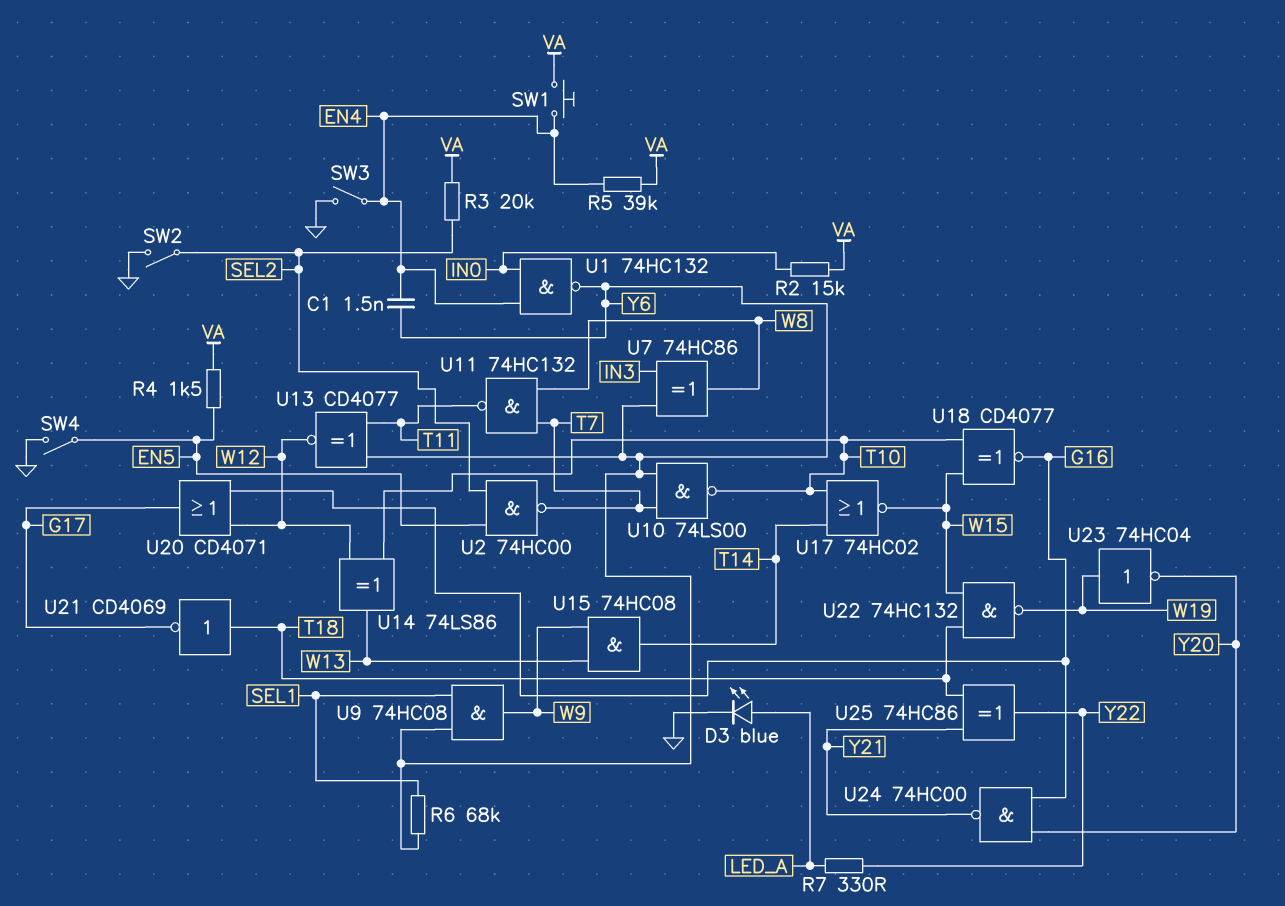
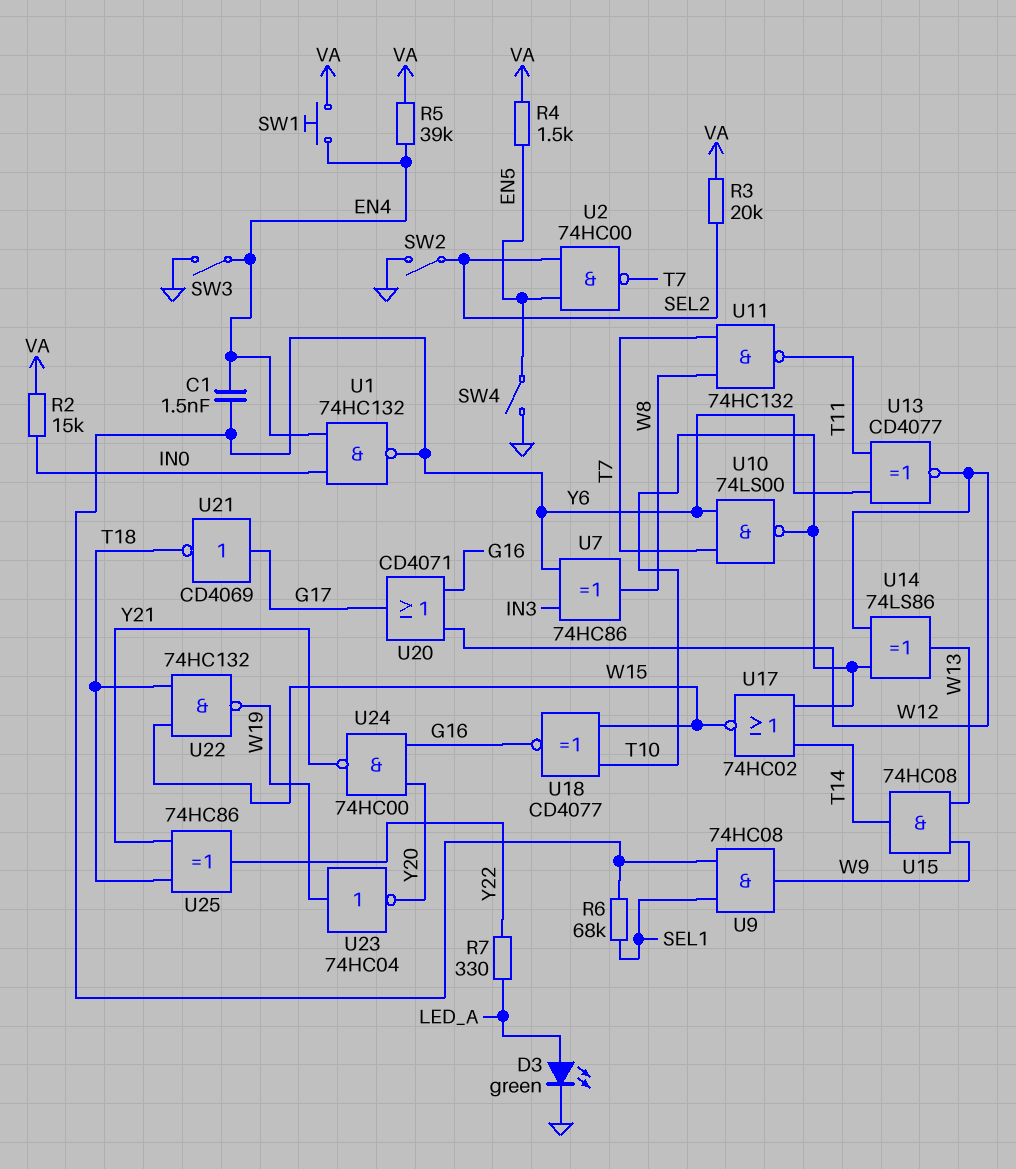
D3: LED blue (A LED_A, K GND) -> LED green (A LED_A, K GND)
U21: NOT CD4069 (in T18, out G17) -> NOT CD4069 (in G17, out T18)

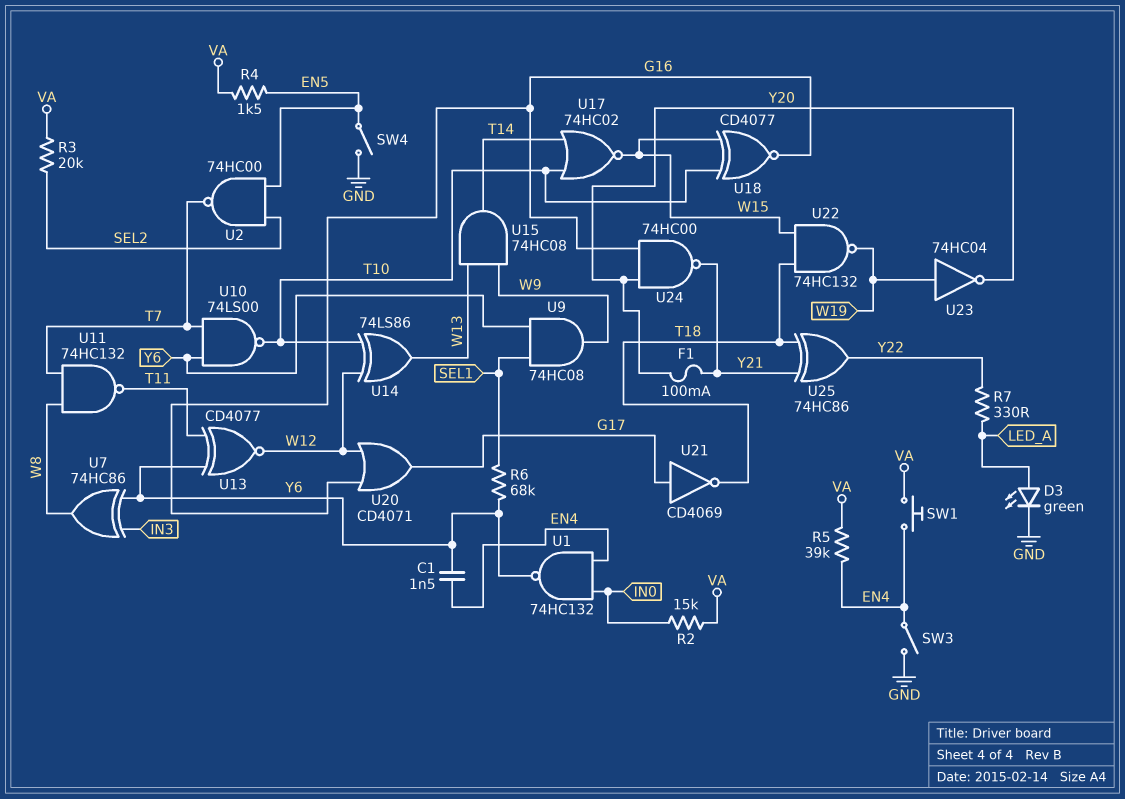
F1: none -> 100mA (Y20, Y21)
SW2: switch (GND, SEL2) -> none

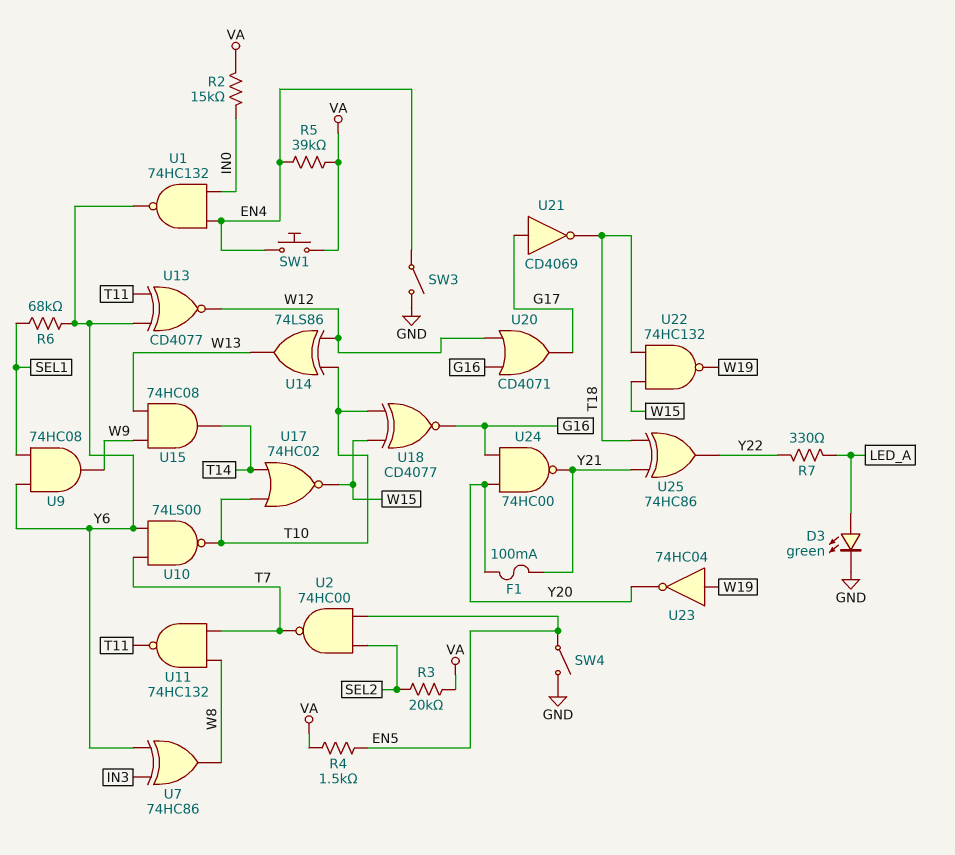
C1: 1.5nF (EN4, Y6) -> none

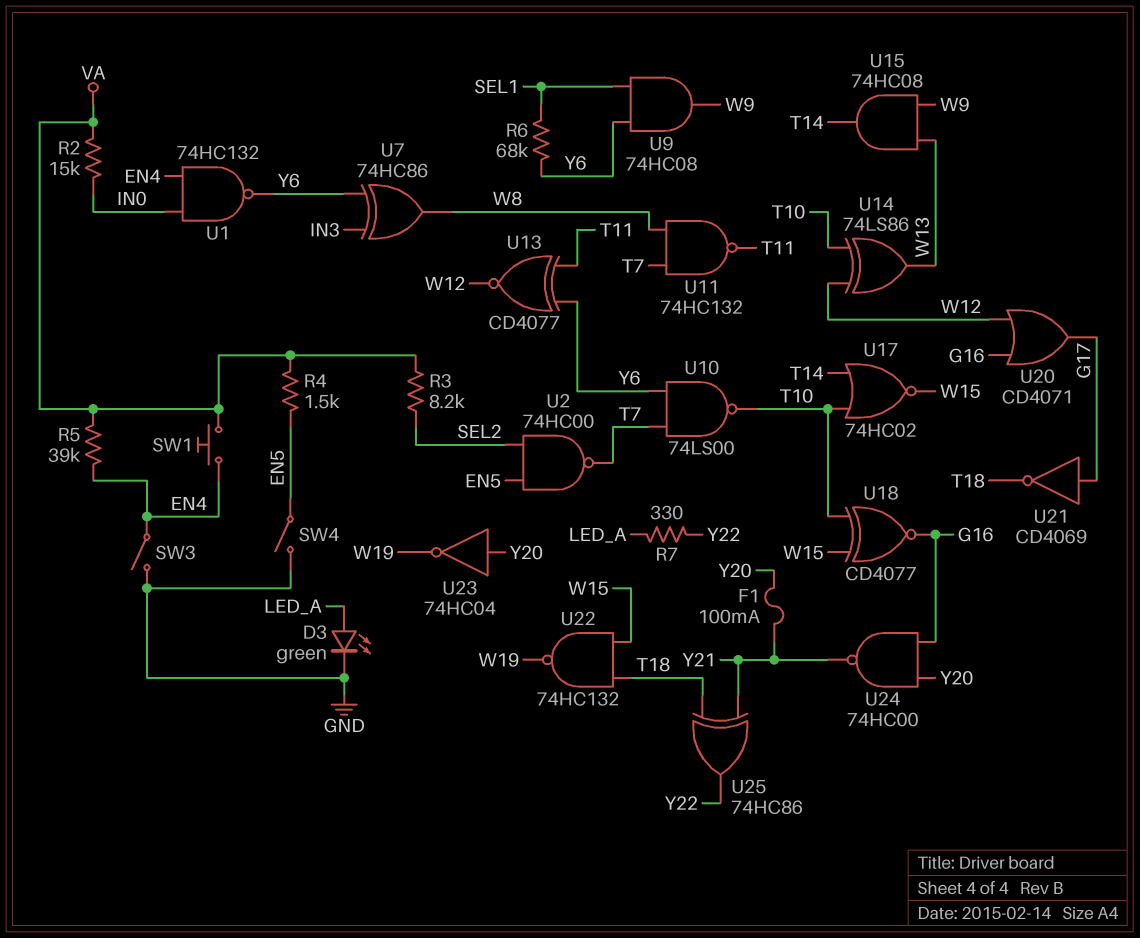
R3: 20k (SEL2, VA) -> 8.2k (SEL2, VA)
U23: NOT 74HC04 (in W19, out Y20) -> NOT 74HC04 (in Y20, out W19)

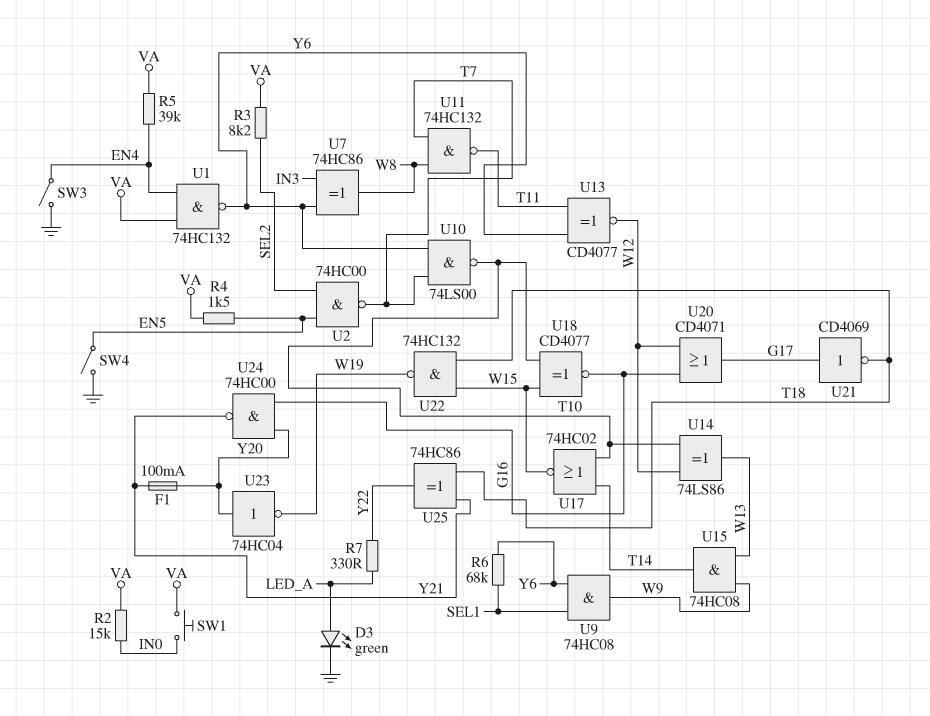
SW1: button (EN4, VA) -> button (IN0, VA)
U1: NAND 74HC132 (in EN4, in IN0, out Y6) -> NAND 74HC132 (in EN4, in VA, out Y6)

